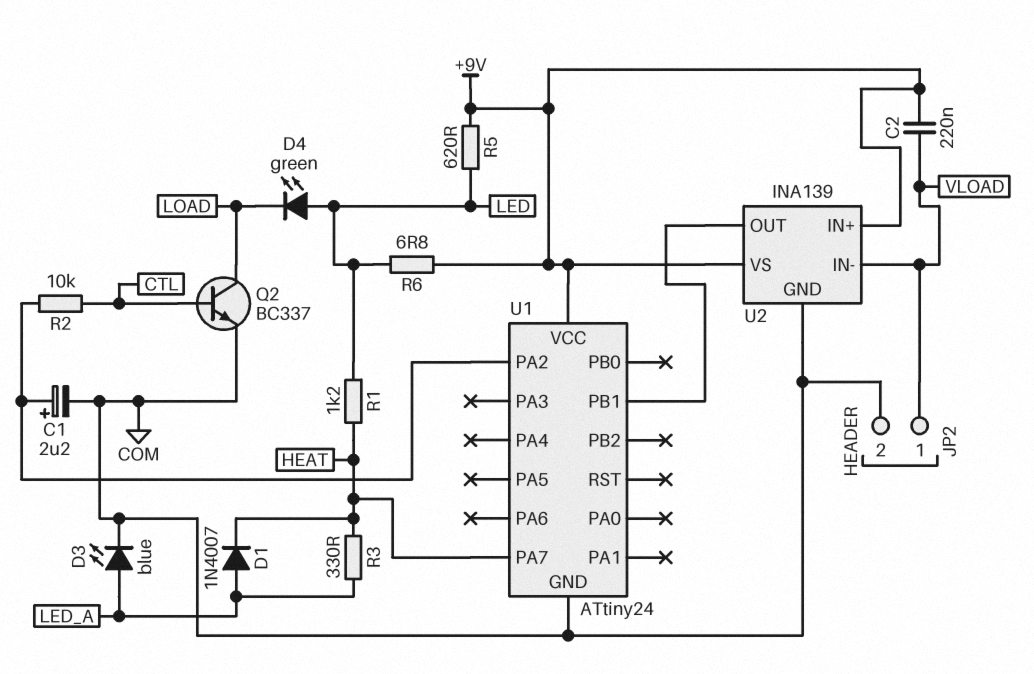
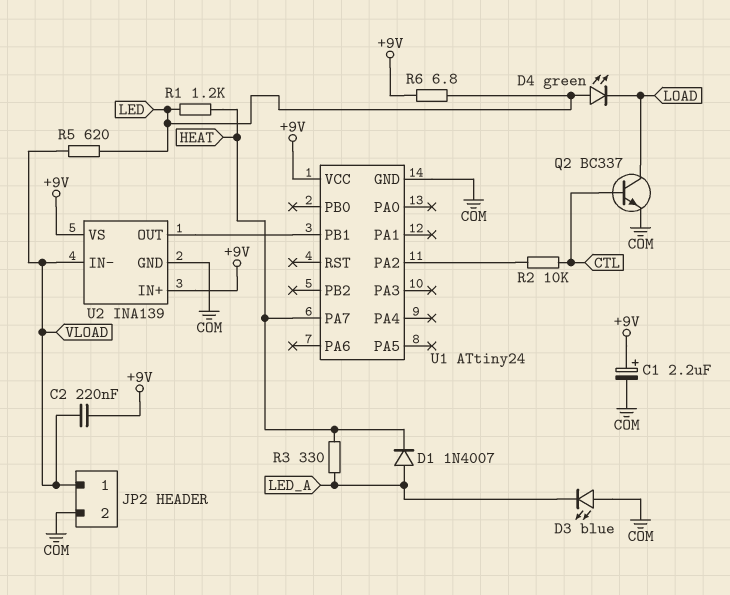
C1: 2.2uF (plus U1/PA2, minus COM) -> 2.2uF (plus +9V, minus COM)
D3: LED blue (A LED_A, K COM) -> LED blue (A COM, K LED_A)
R5: 620 (+9V, LED) -> 620 (LED, VLOAD)

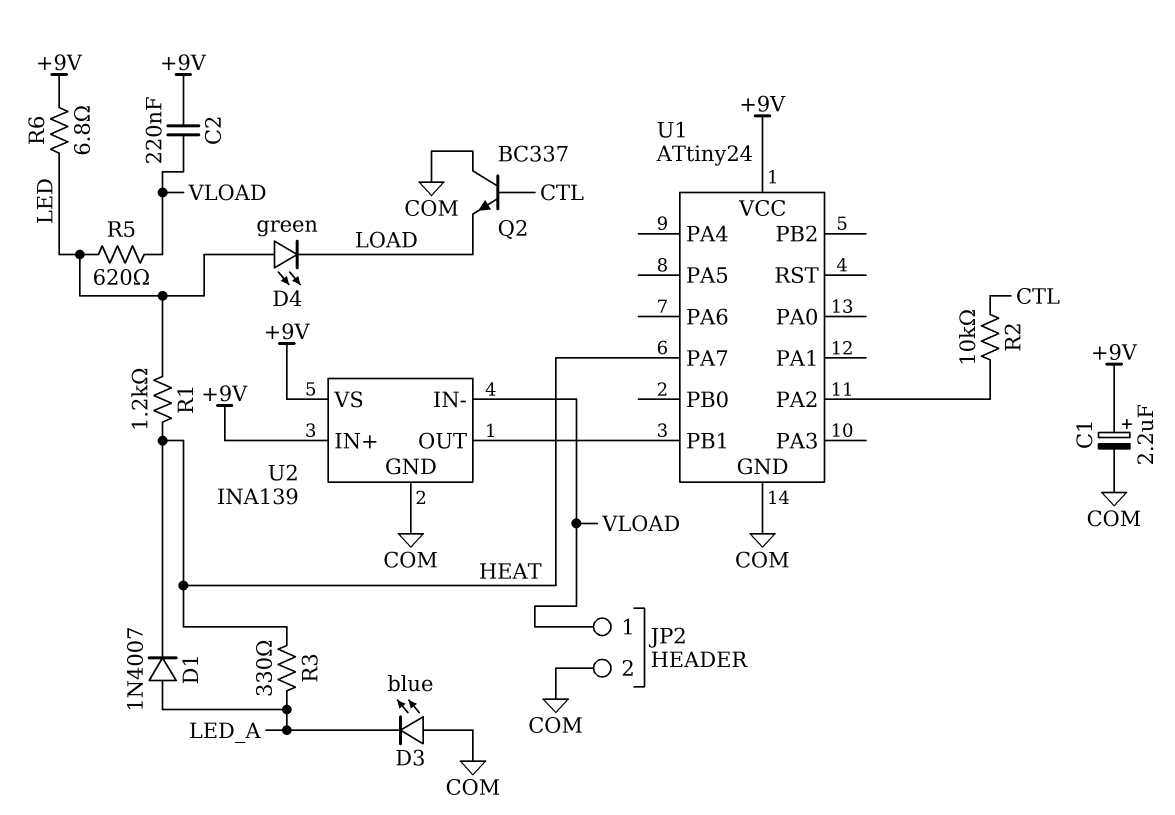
Q2: NPN BC337 (B CTL, C LOAD, E COM) -> NPN BC337 (B CTL, C COM, E LOAD)

